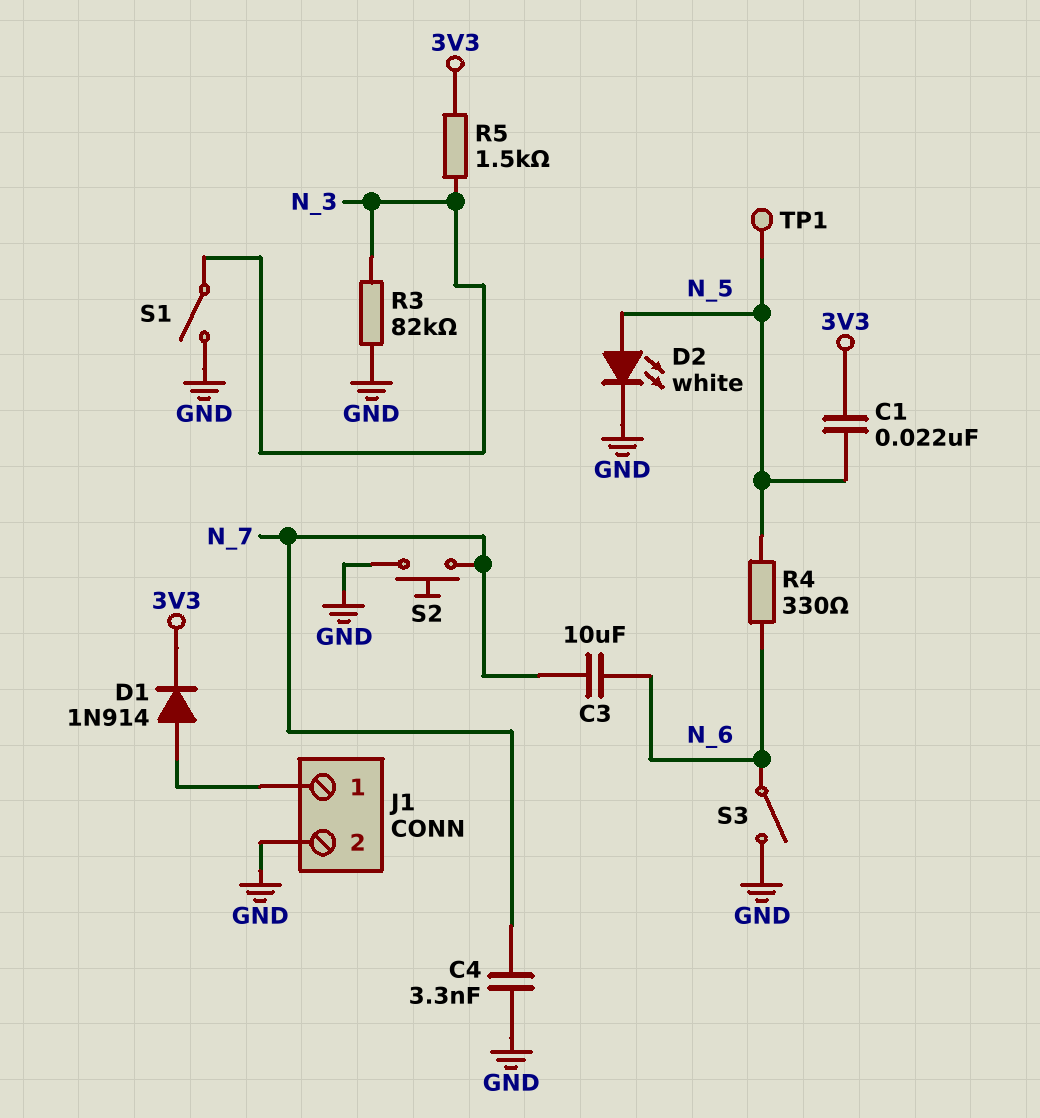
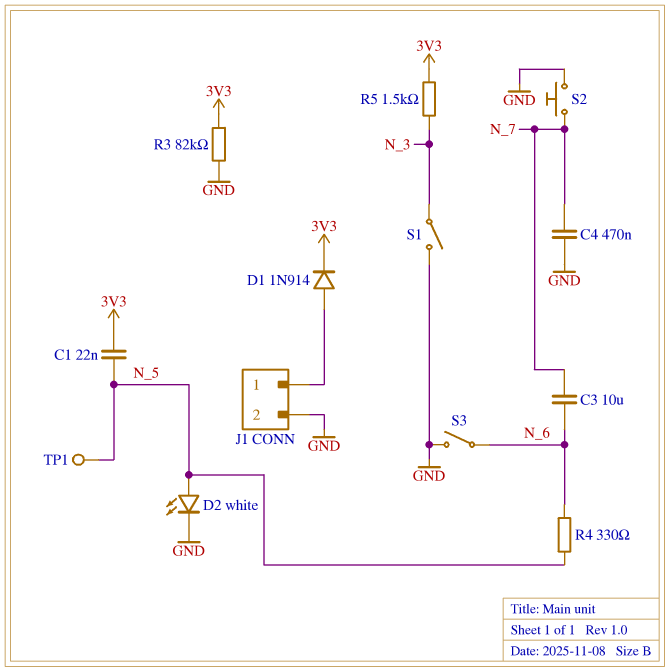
C4: 3.3nF (GND, N_7) -> 470nF (GND, N_7)
R3: 82k (GND, N_3) -> 82k (3V3, GND)

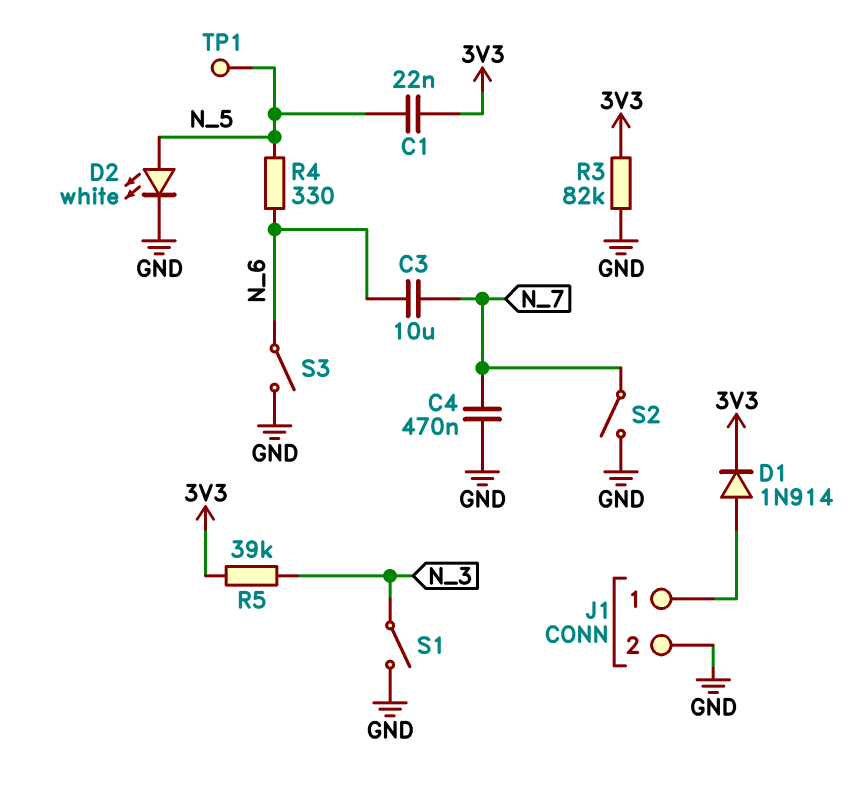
R5: 1.5k (3V3, N_3) -> 39k (3V3, N_3)
S2: button (GND, N_7) -> switch (GND, N_7)

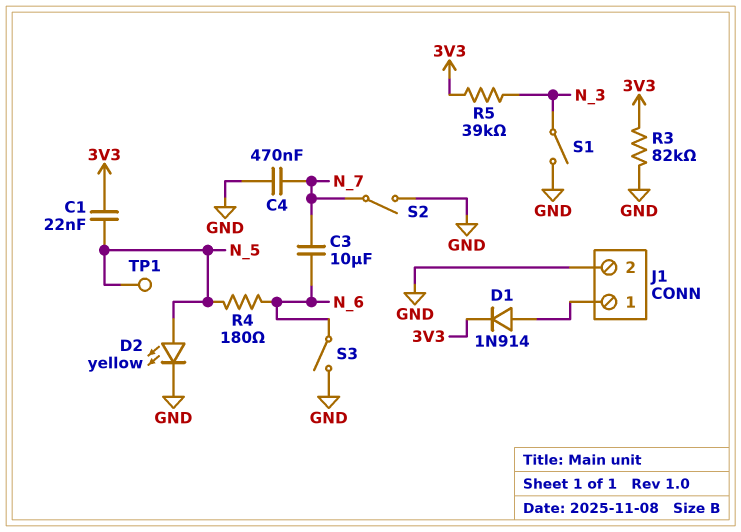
D2: LED white (A N_5, K GND) -> LED yellow (A N_5, K GND)
R4: 330 (N_5, N_6) -> 180 (N_5, N_6)

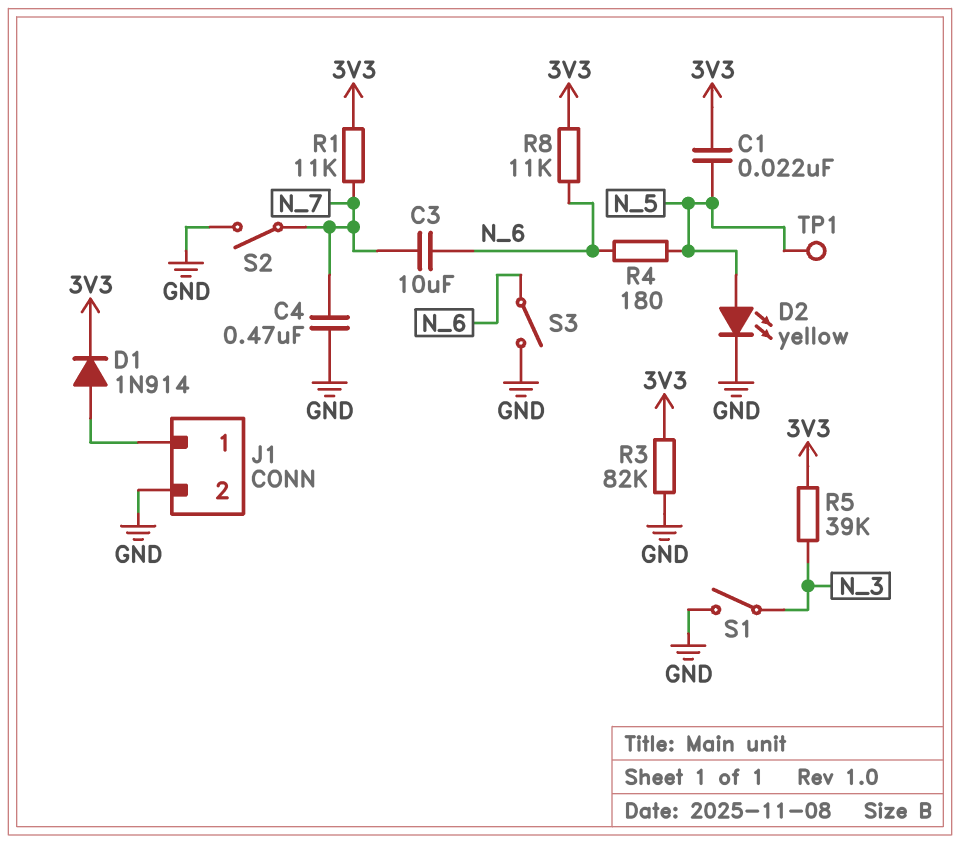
R1: none -> 11k (3V3, N_7)
R8: none -> 11k (3V3, N_6)

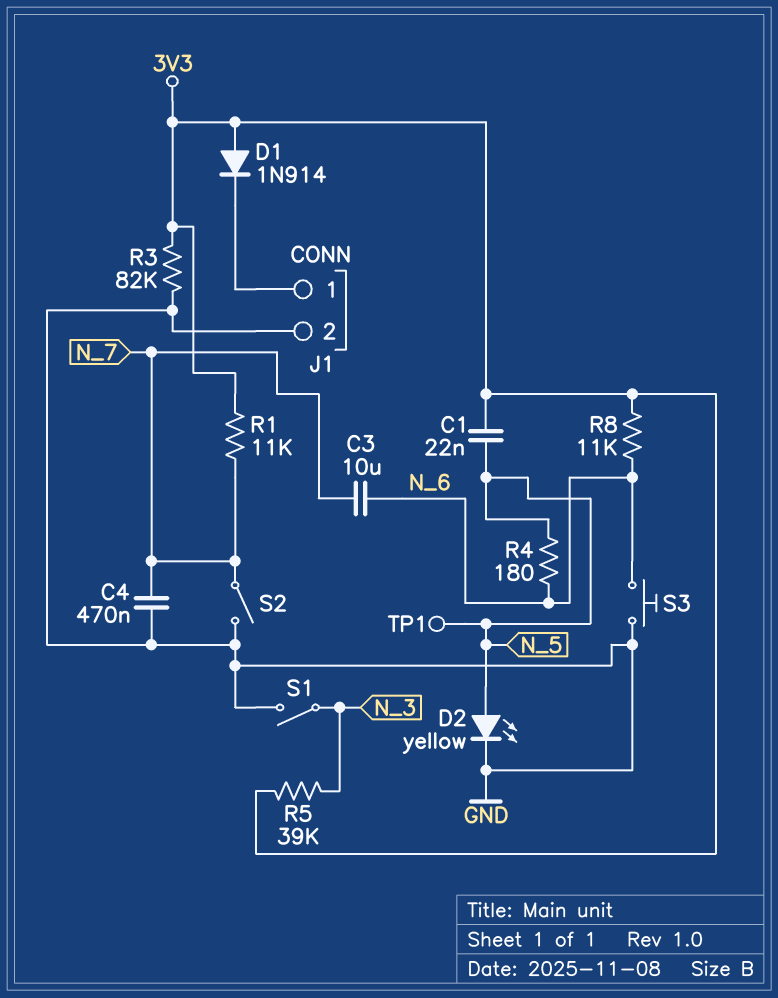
D1: diode 1N914 (A J1/1, K 3V3) -> diode 1N914 (A 3V3, K J1/1)
S3: switch (GND, N_6) -> button (GND, N_6)

